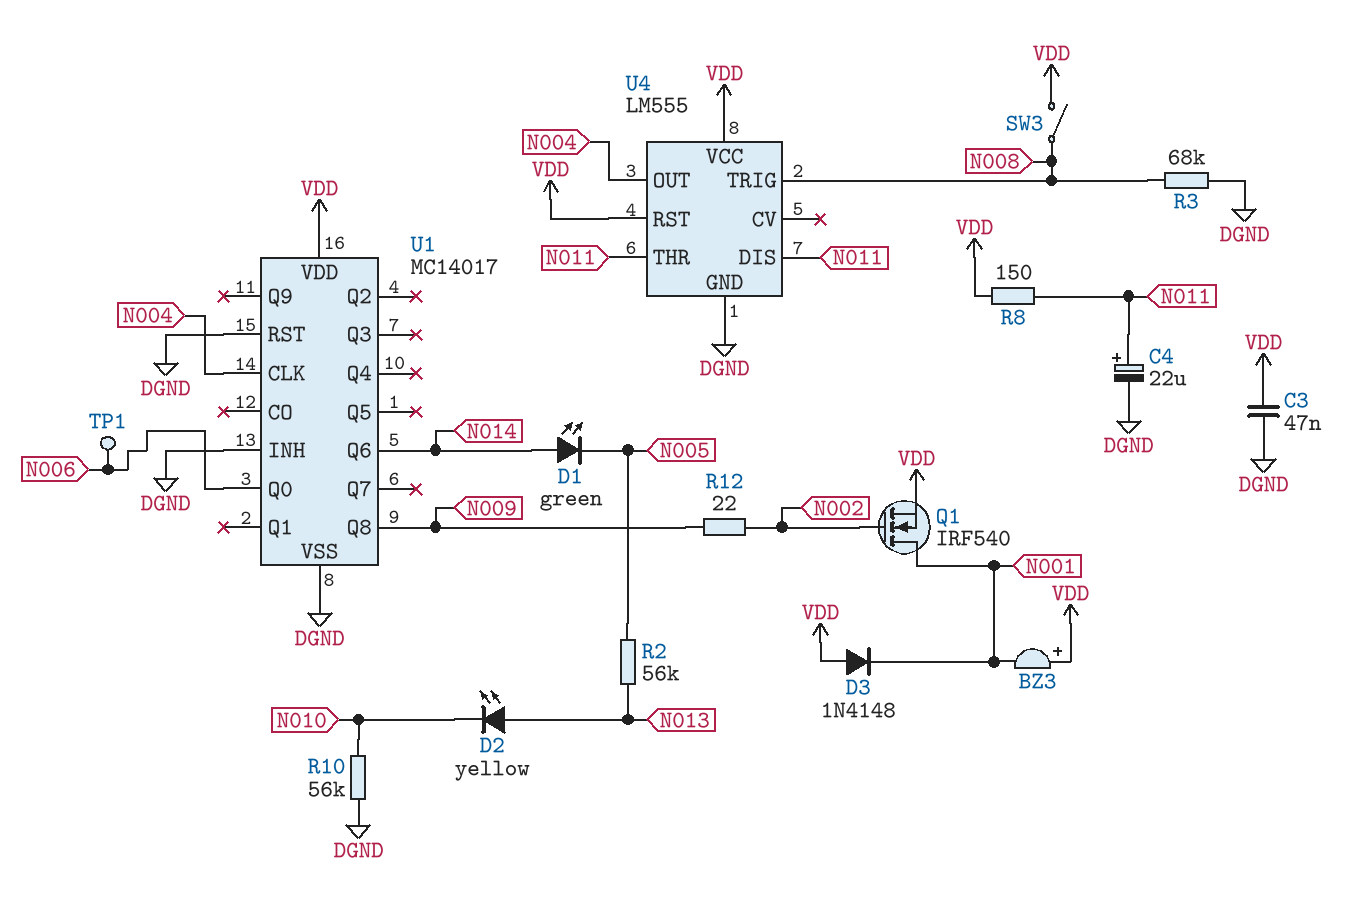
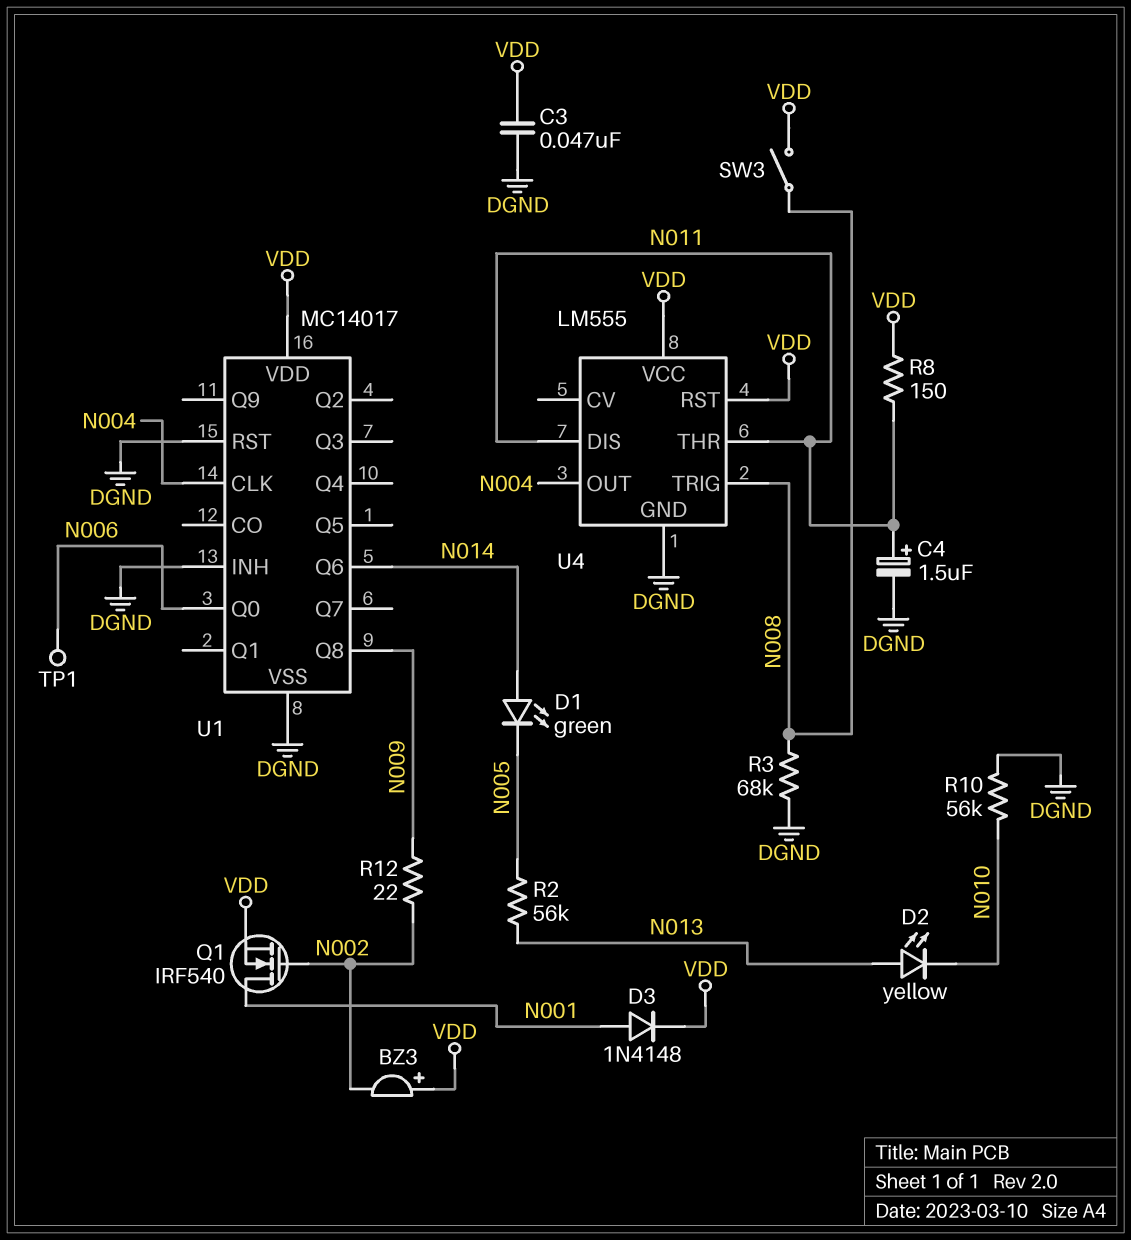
BZ3: buzzer (plus VDD, minus N001) -> buzzer (plus VDD, minus N002)
C4: 22uF (plus N011, minus DGND) -> 1.5uF (plus N011, minus DGND)
D3: diode 1N4148 (A VDD, K N001) -> diode 1N4148 (A N001, K VDD)

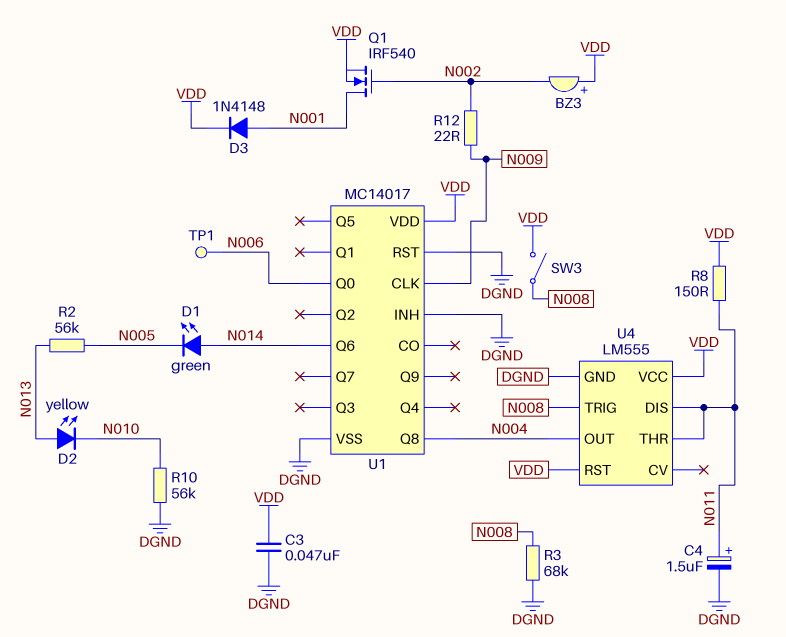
U1 pin CLK: N004 -> N009
U1 pin Q8: N009 -> N004

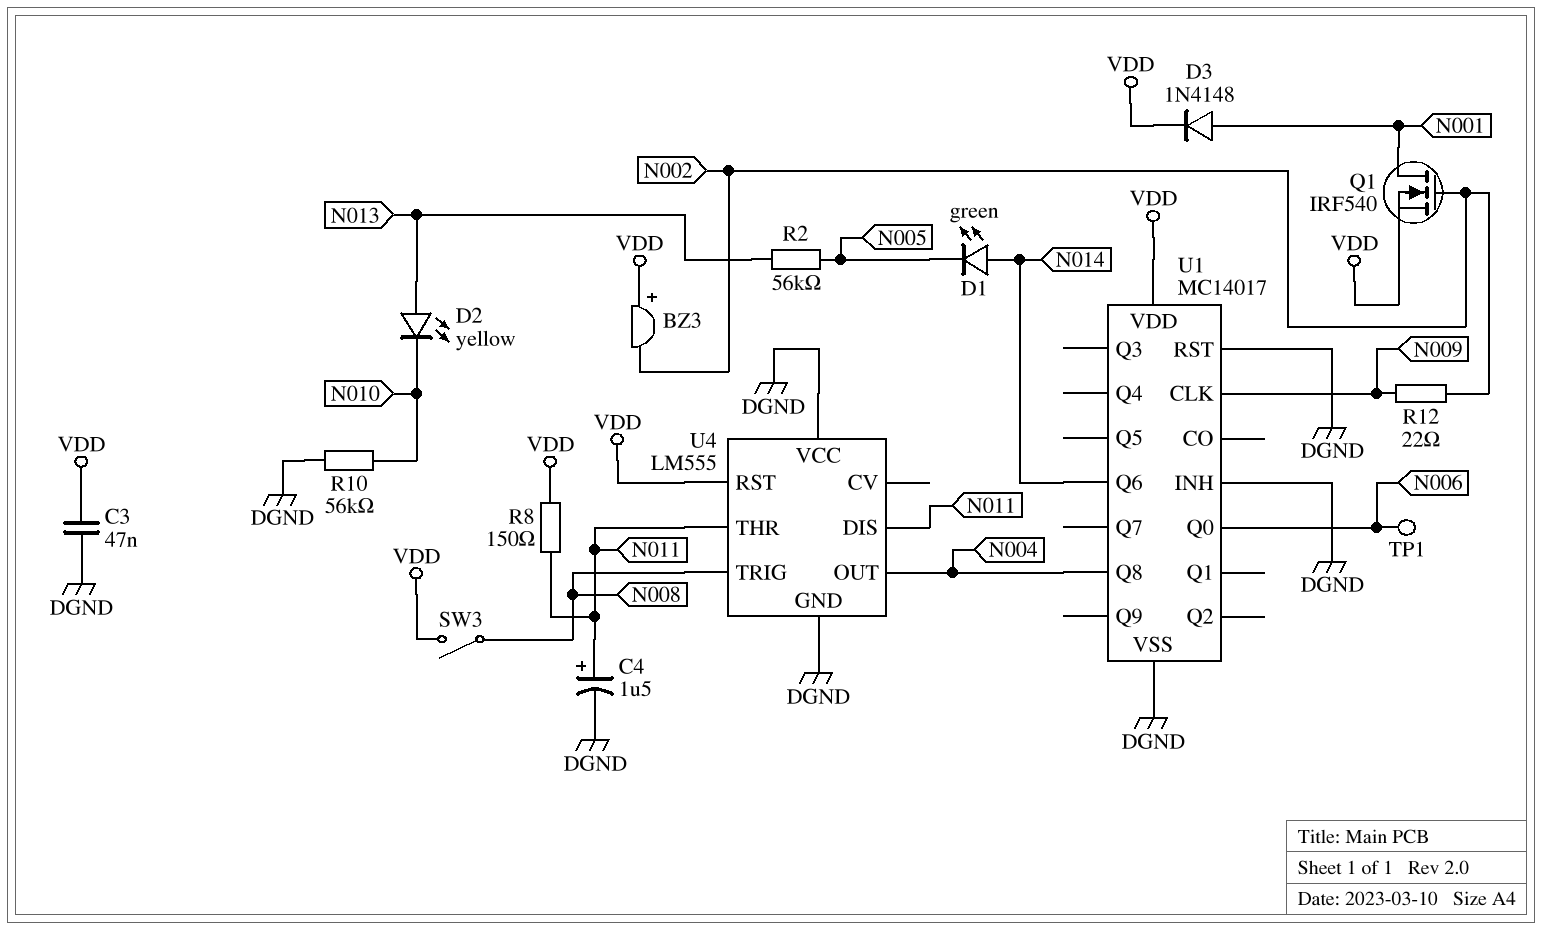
R3: 68k (DGND, N008) -> none
U4 pin VCC: VDD -> DGND

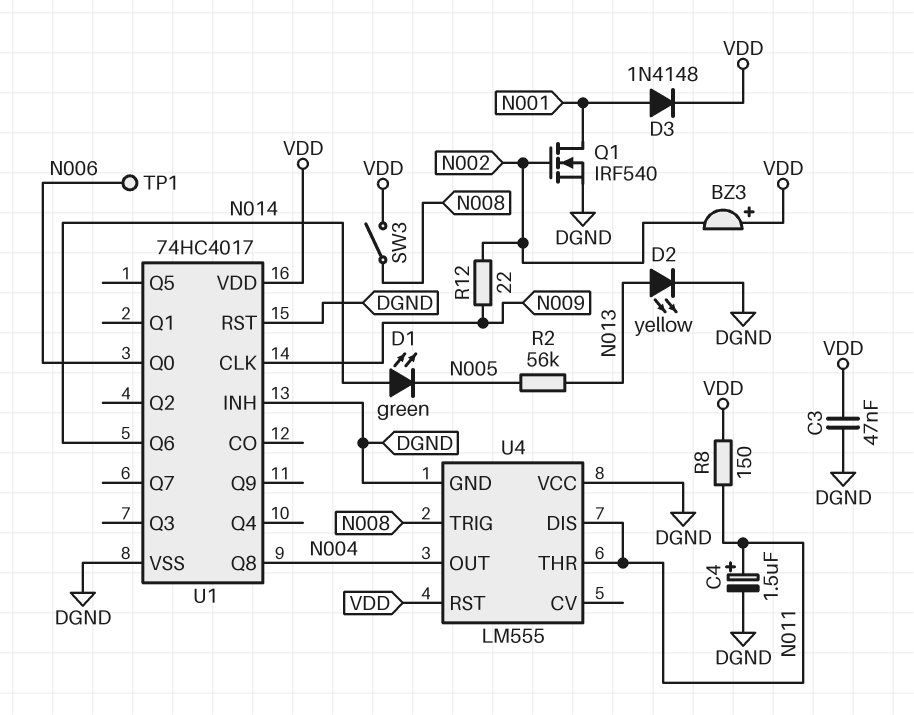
D2: LED yellow (A N013, K N010) -> LED yellow (A N013, K DGND)
Q1: NMOS IRF540 (G N002, D N001, S VDD) -> NMOS IRF540 (G N002, D N001, S DGND)
R10: 56k (DGND, N010) -> none
U1: MC14017 -> 74HC4017

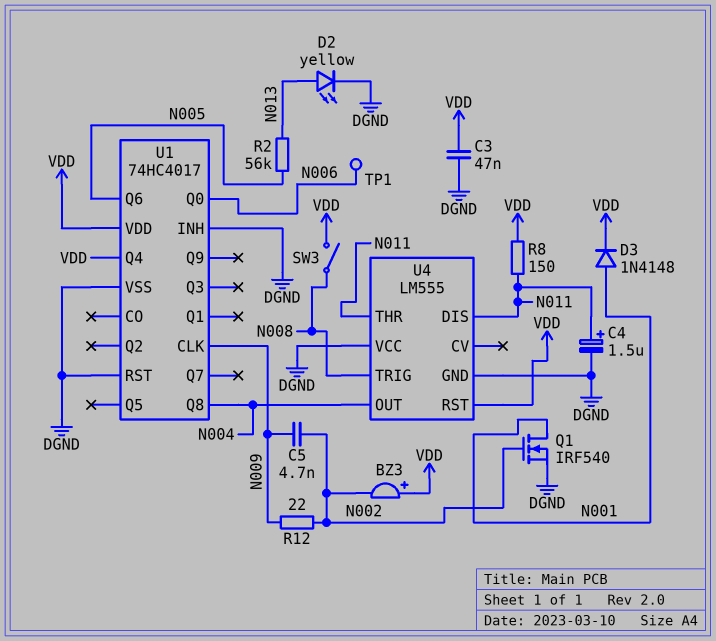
C5: none -> 4.7nF (N002, N009)
D1: LED green (A N014, K N005) -> none
U1 pin Q4: none -> VDD
U1 pin Q6: N014 -> N005

